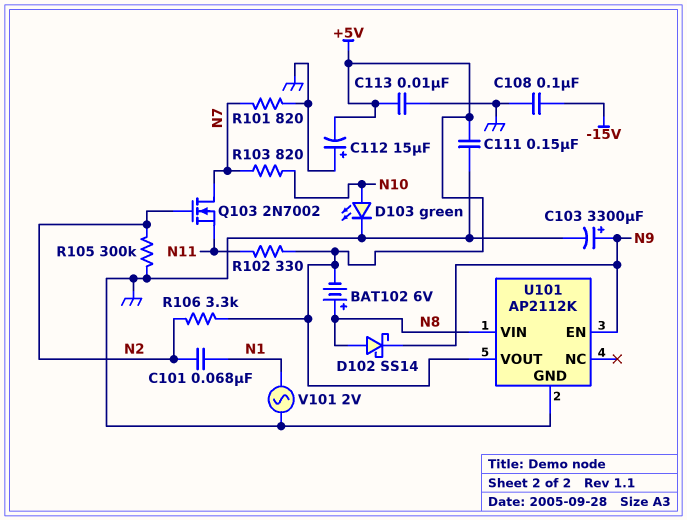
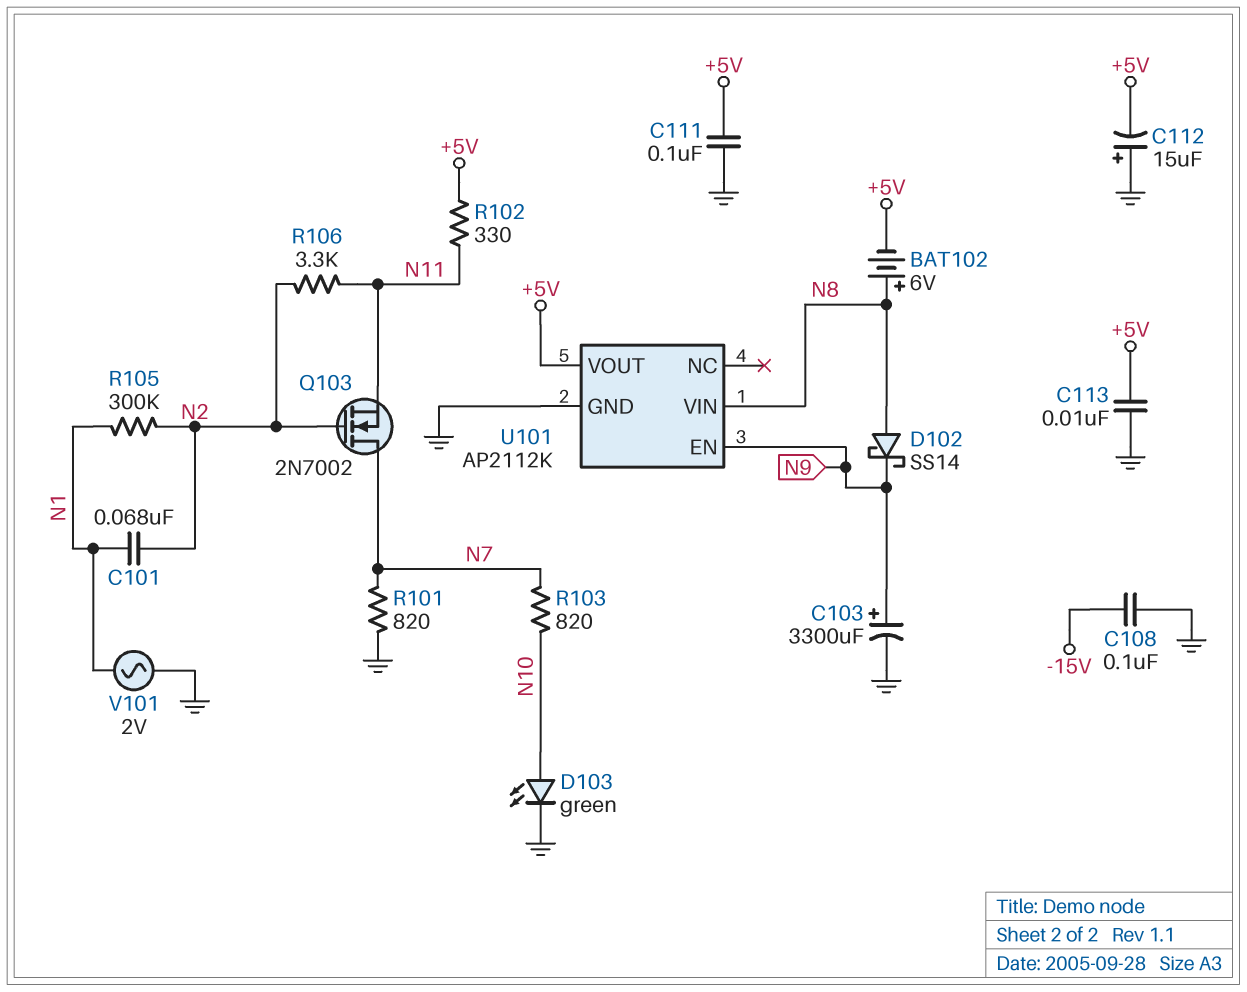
C111: 150nF (+5V, GND) -> 100nF (+5V, GND)
R105: 300k (GND, N2) -> 300k (N1, N2)
R106: 3.3k (+5V, N2) -> 3.3k (N2, N11)

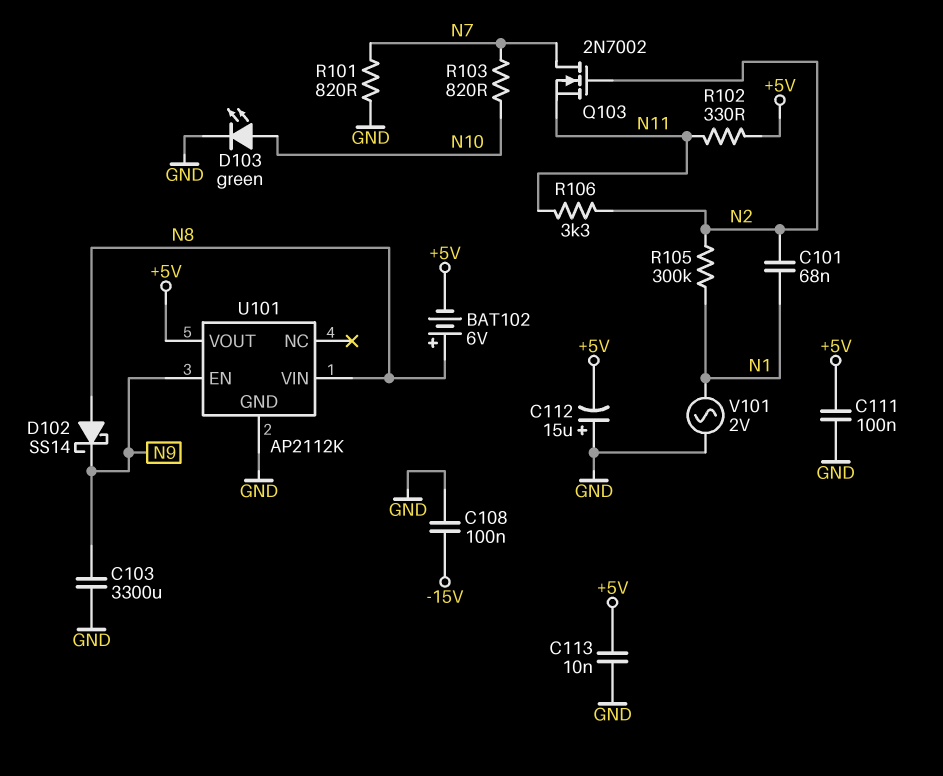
C103: 3300uF (plus N9, minus GND) -> 3300uF (GND, N9)

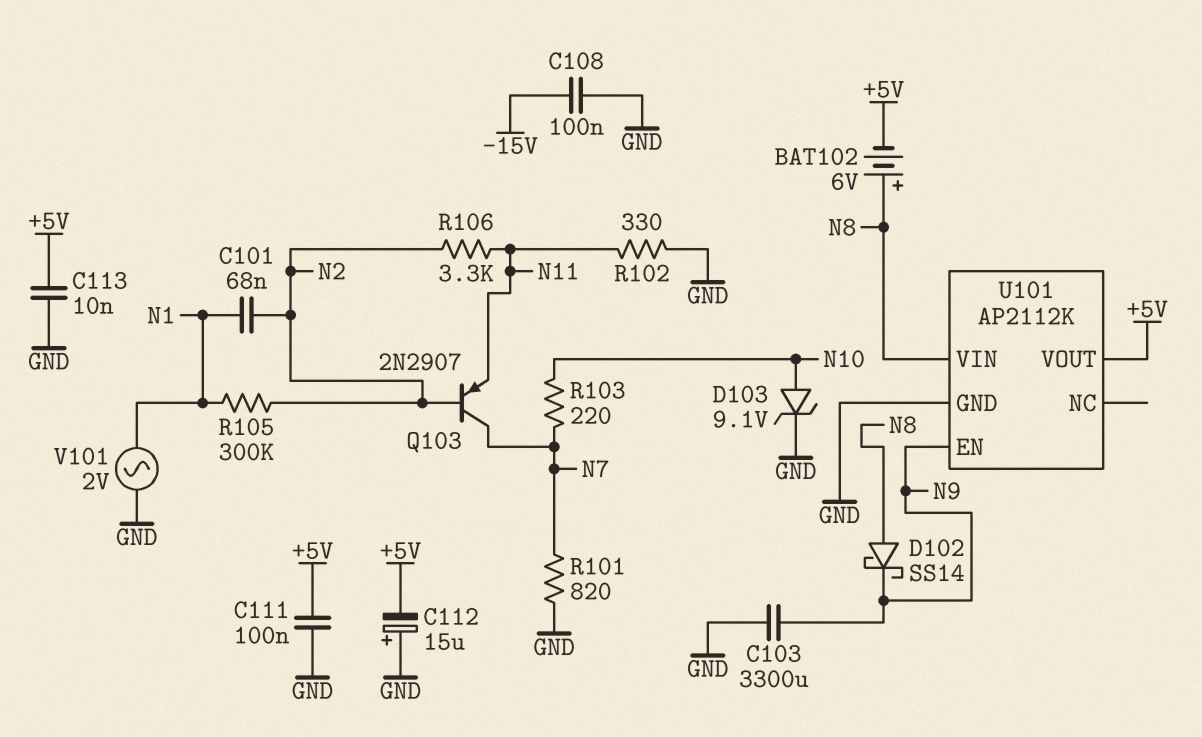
D103: LED green (A N10, K GND) -> zener 9.1V (A N10, K GND)
Q103: NMOS 2N7002 (G N2, D N7, S N11) -> PNP 2N2907 (B N2, C N7, E N11)
R102: 330 (+5V, N11) -> 330 (GND, N11)
R103: 820 (N7, N10) -> 220 (N7, N10)

